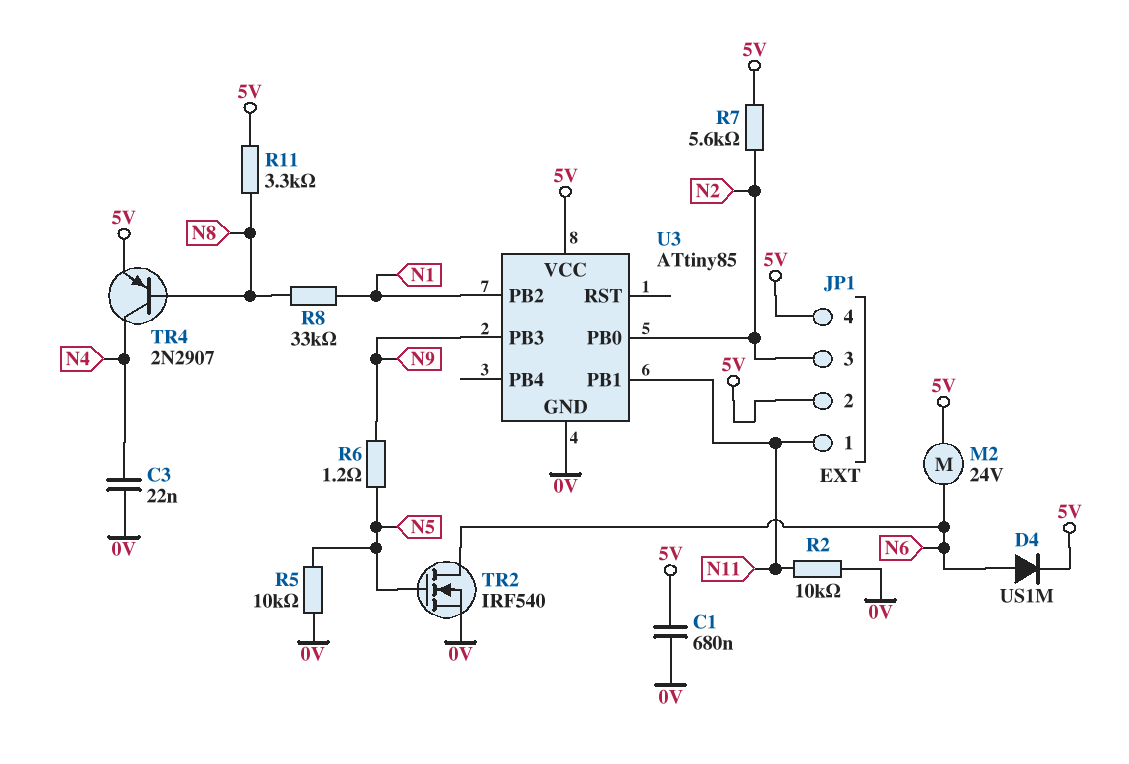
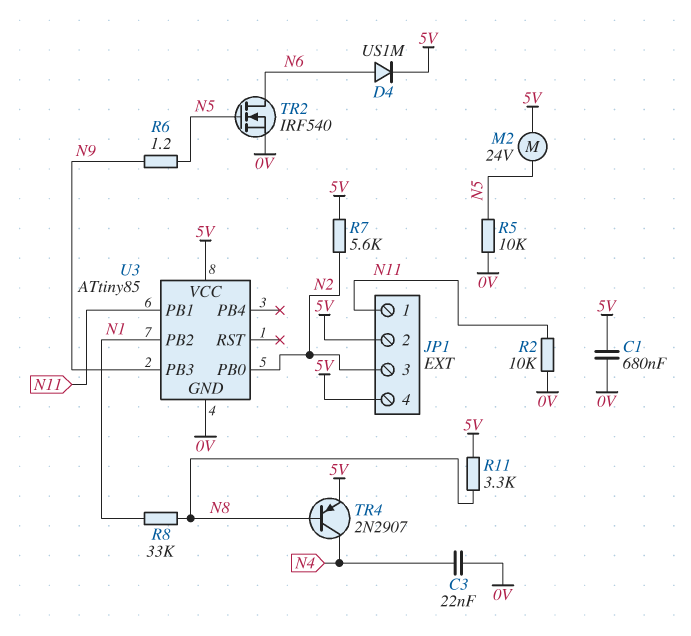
M2: motor 24V (5V, N6) -> motor 24V (5V, N5)

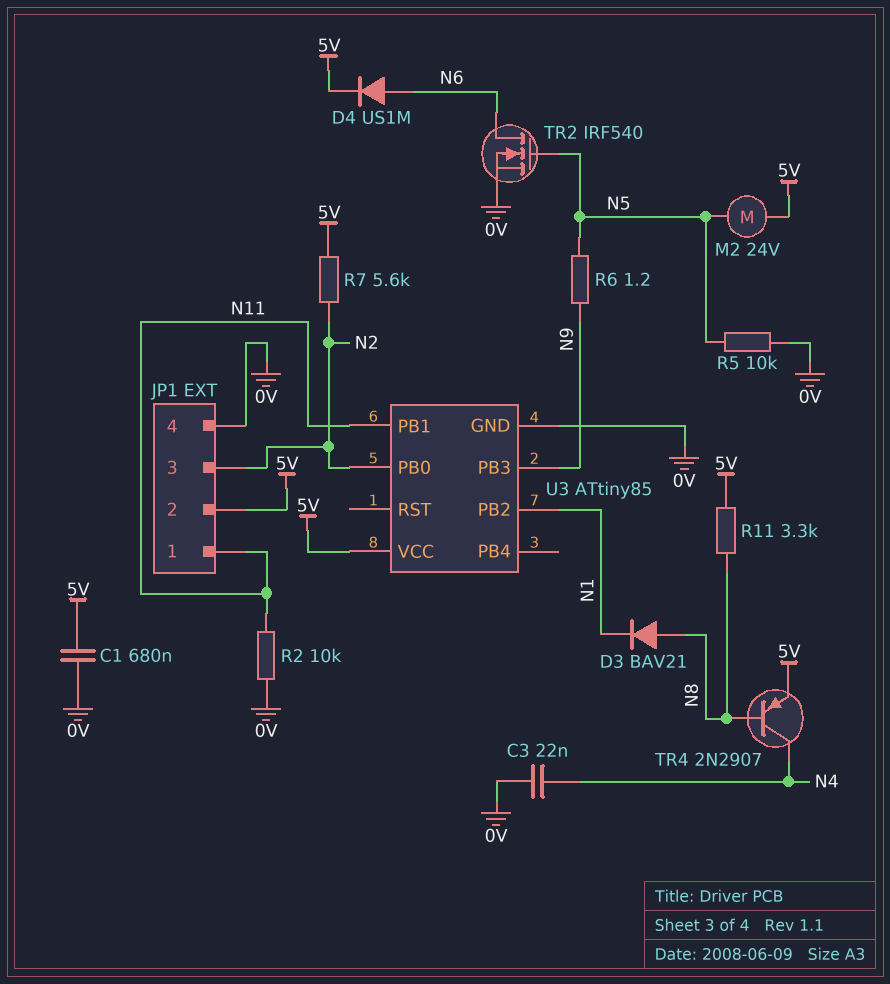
D3: none -> diode BAV21 (A N8, K N1)
JP1 pin 4: 5V -> 0V
R8: 33k (N1, N8) -> none

